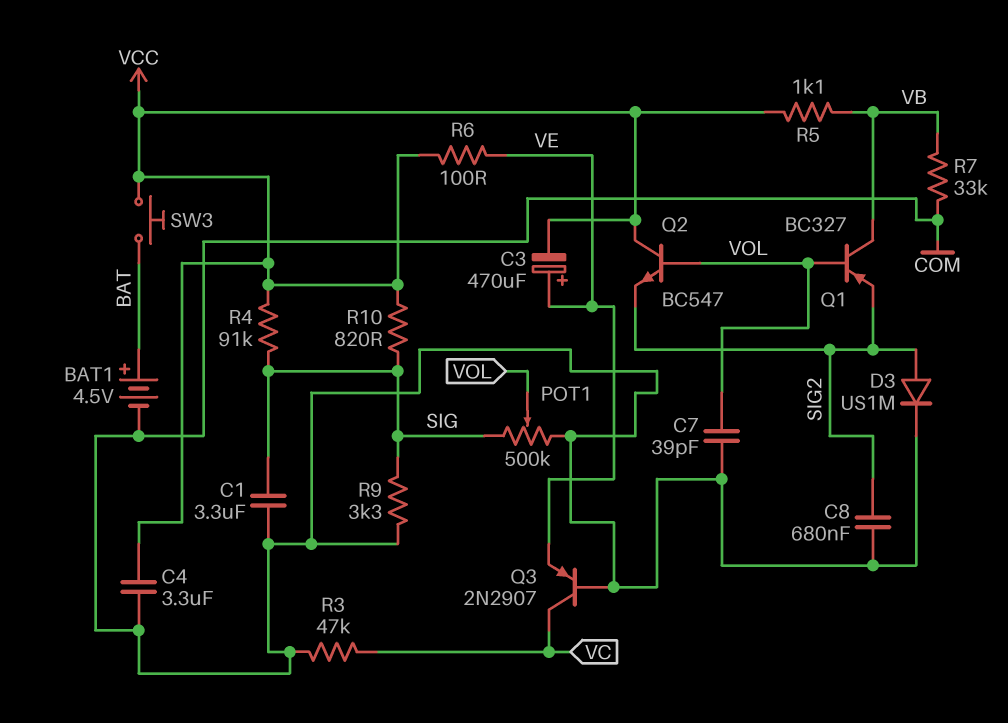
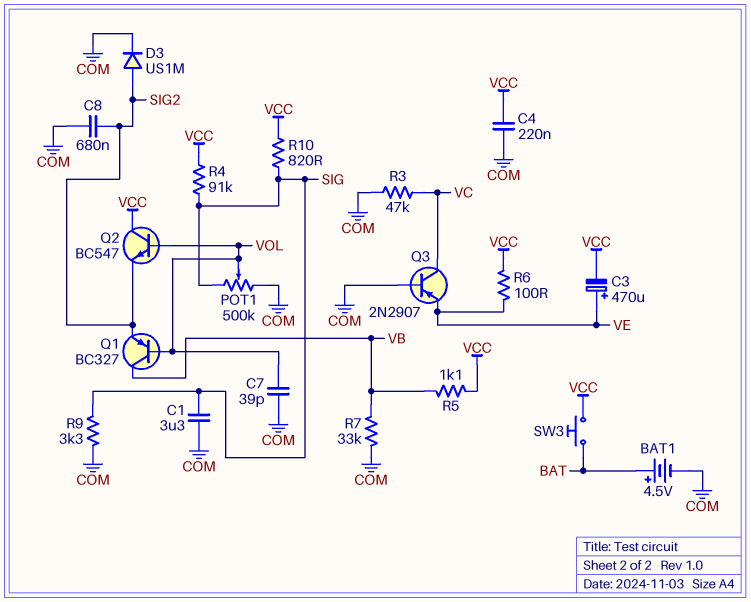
C4: 3.3uF (COM, VCC) -> 220nF (COM, VCC)

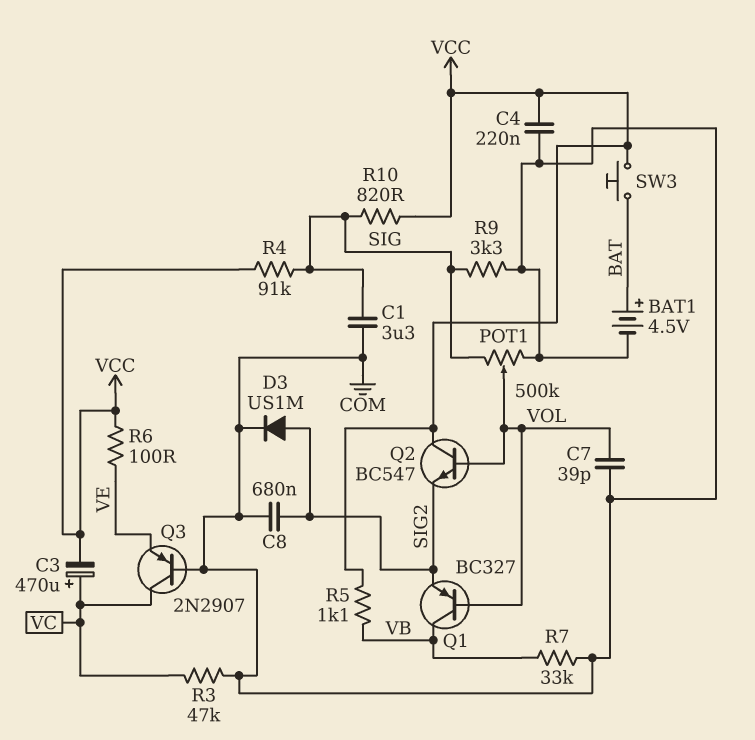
C3: 470uF (plus VE, minus VCC) -> 470uF (plus VC, minus VCC)

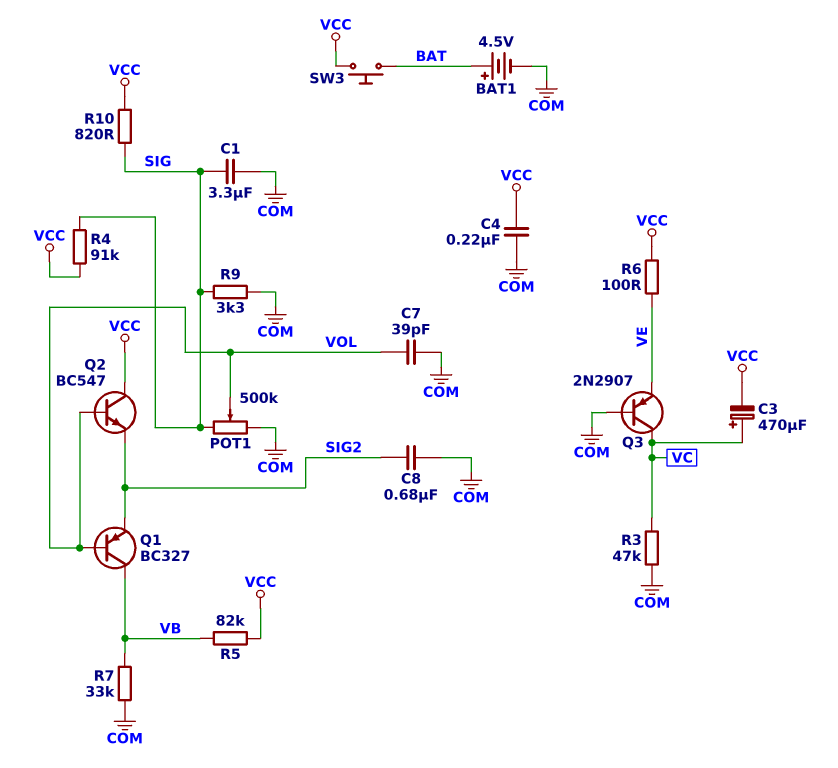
D3: diode US1M (A SIG2, K COM) -> none
R5: 1.1k (VB, VCC) -> 82k (VB, VCC)

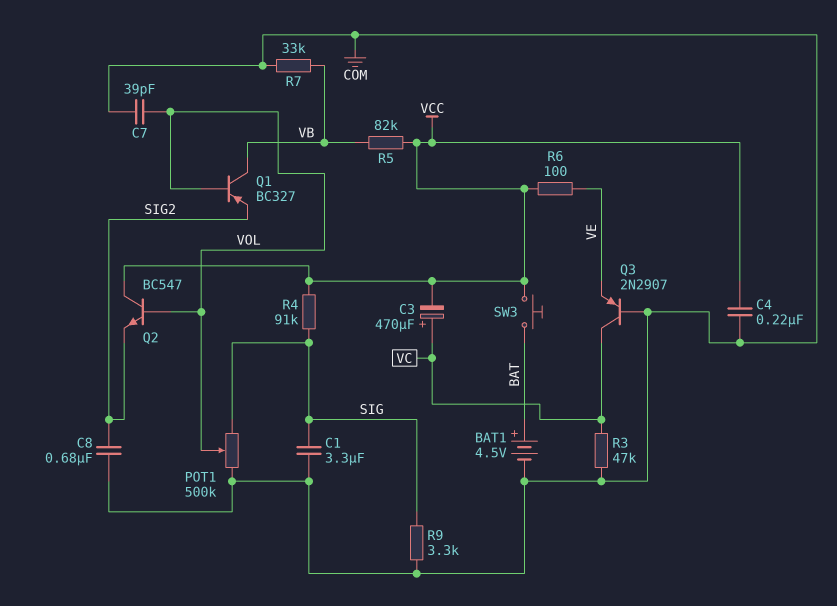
R10: 820 (SIG, VCC) -> none

